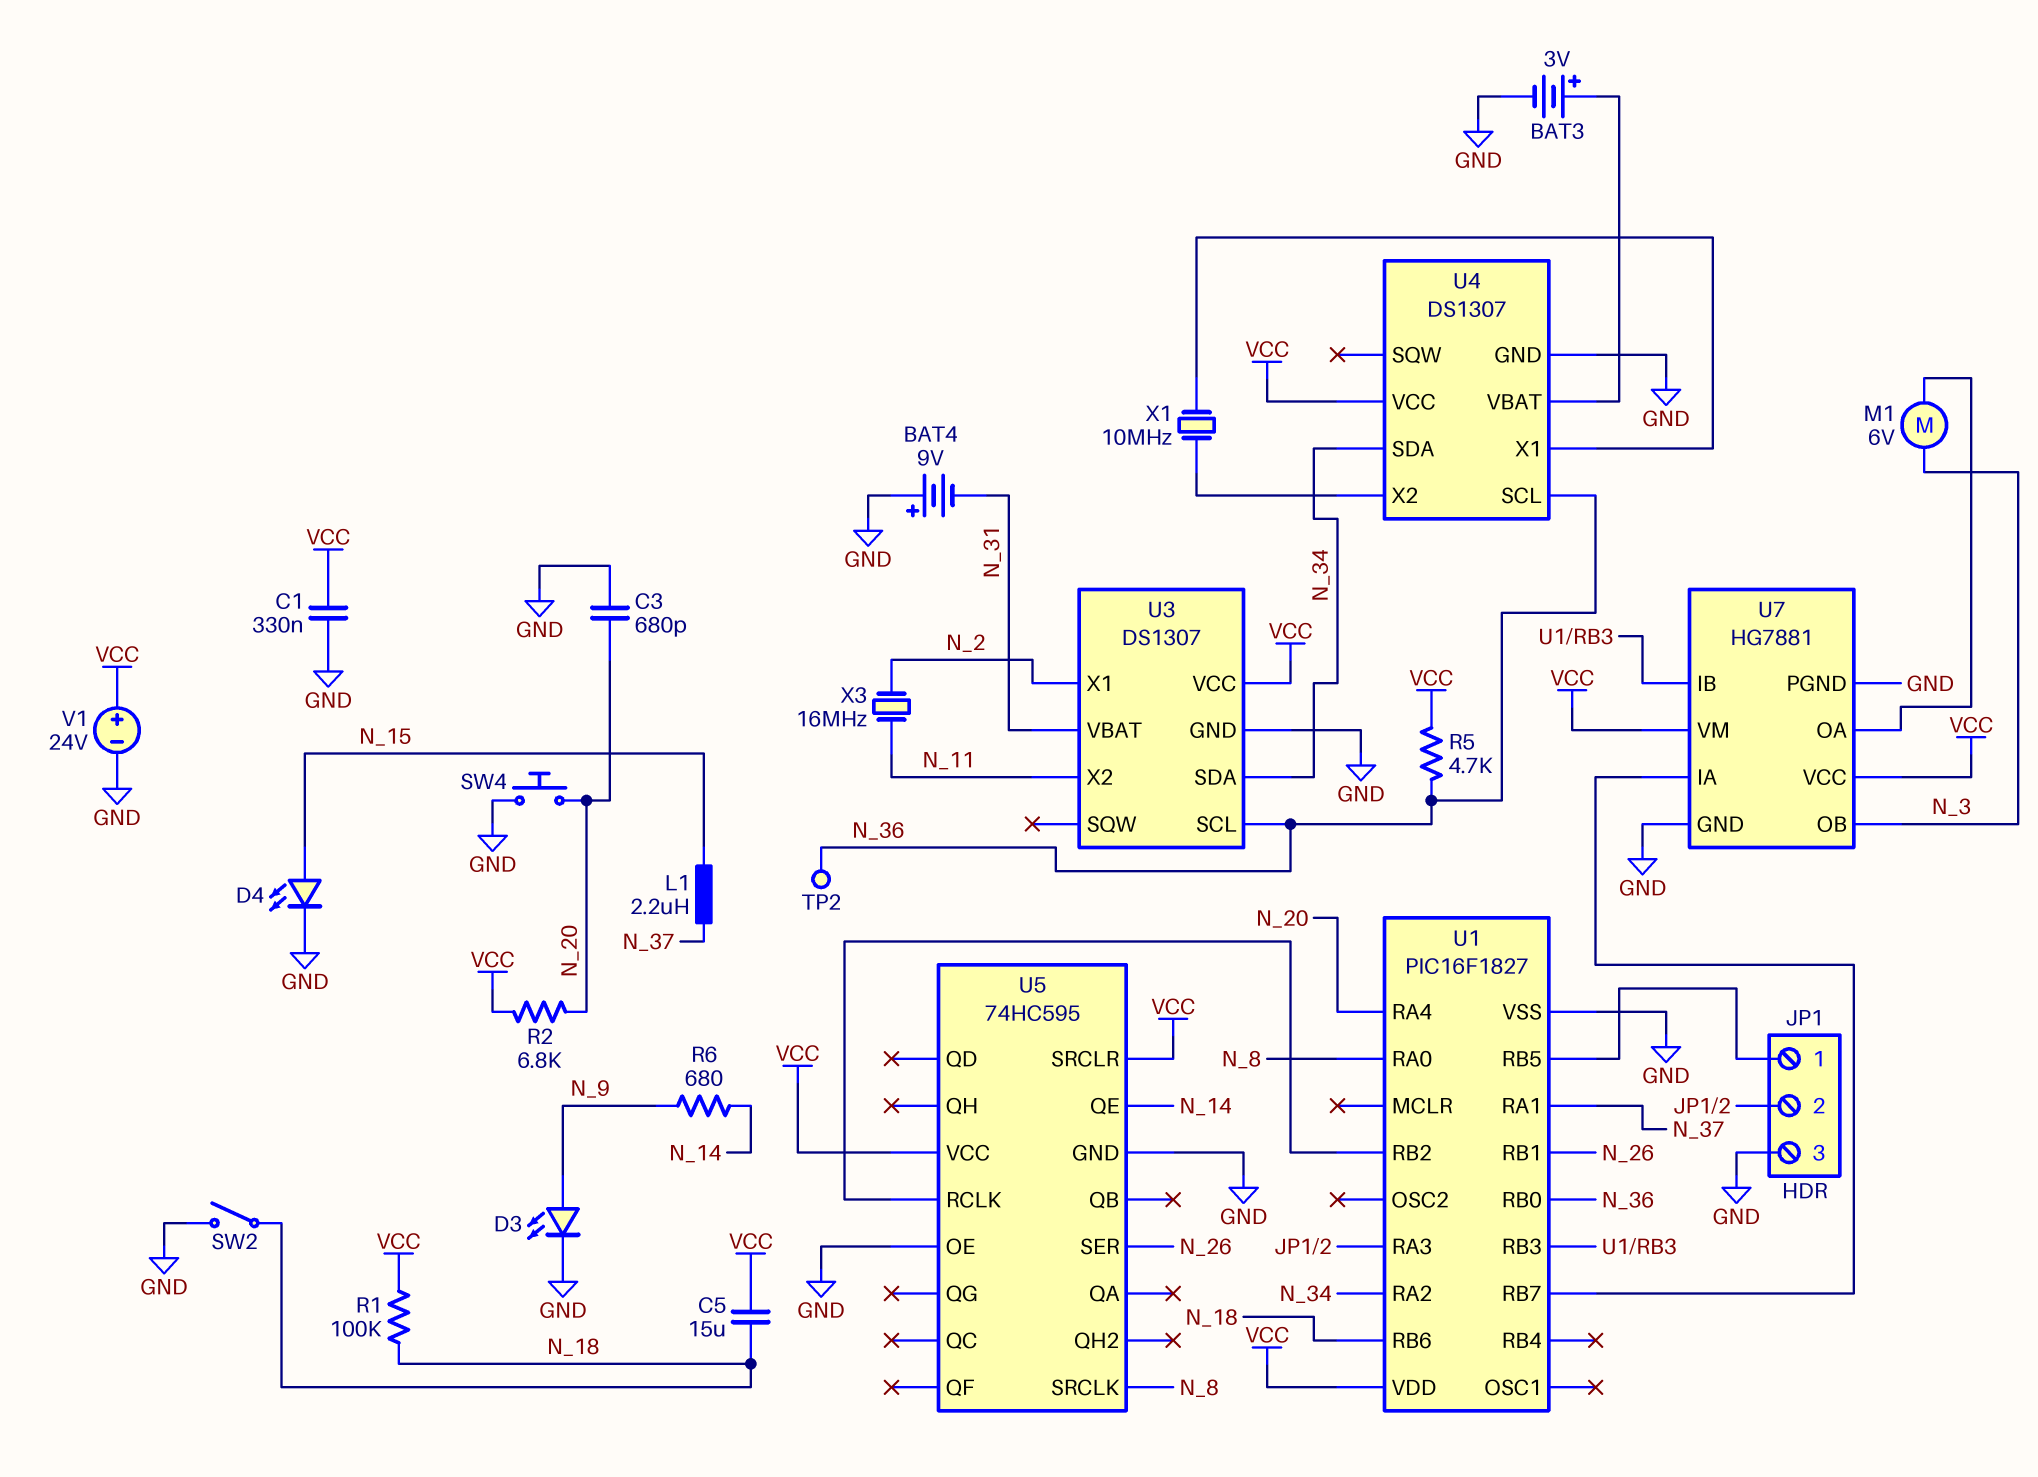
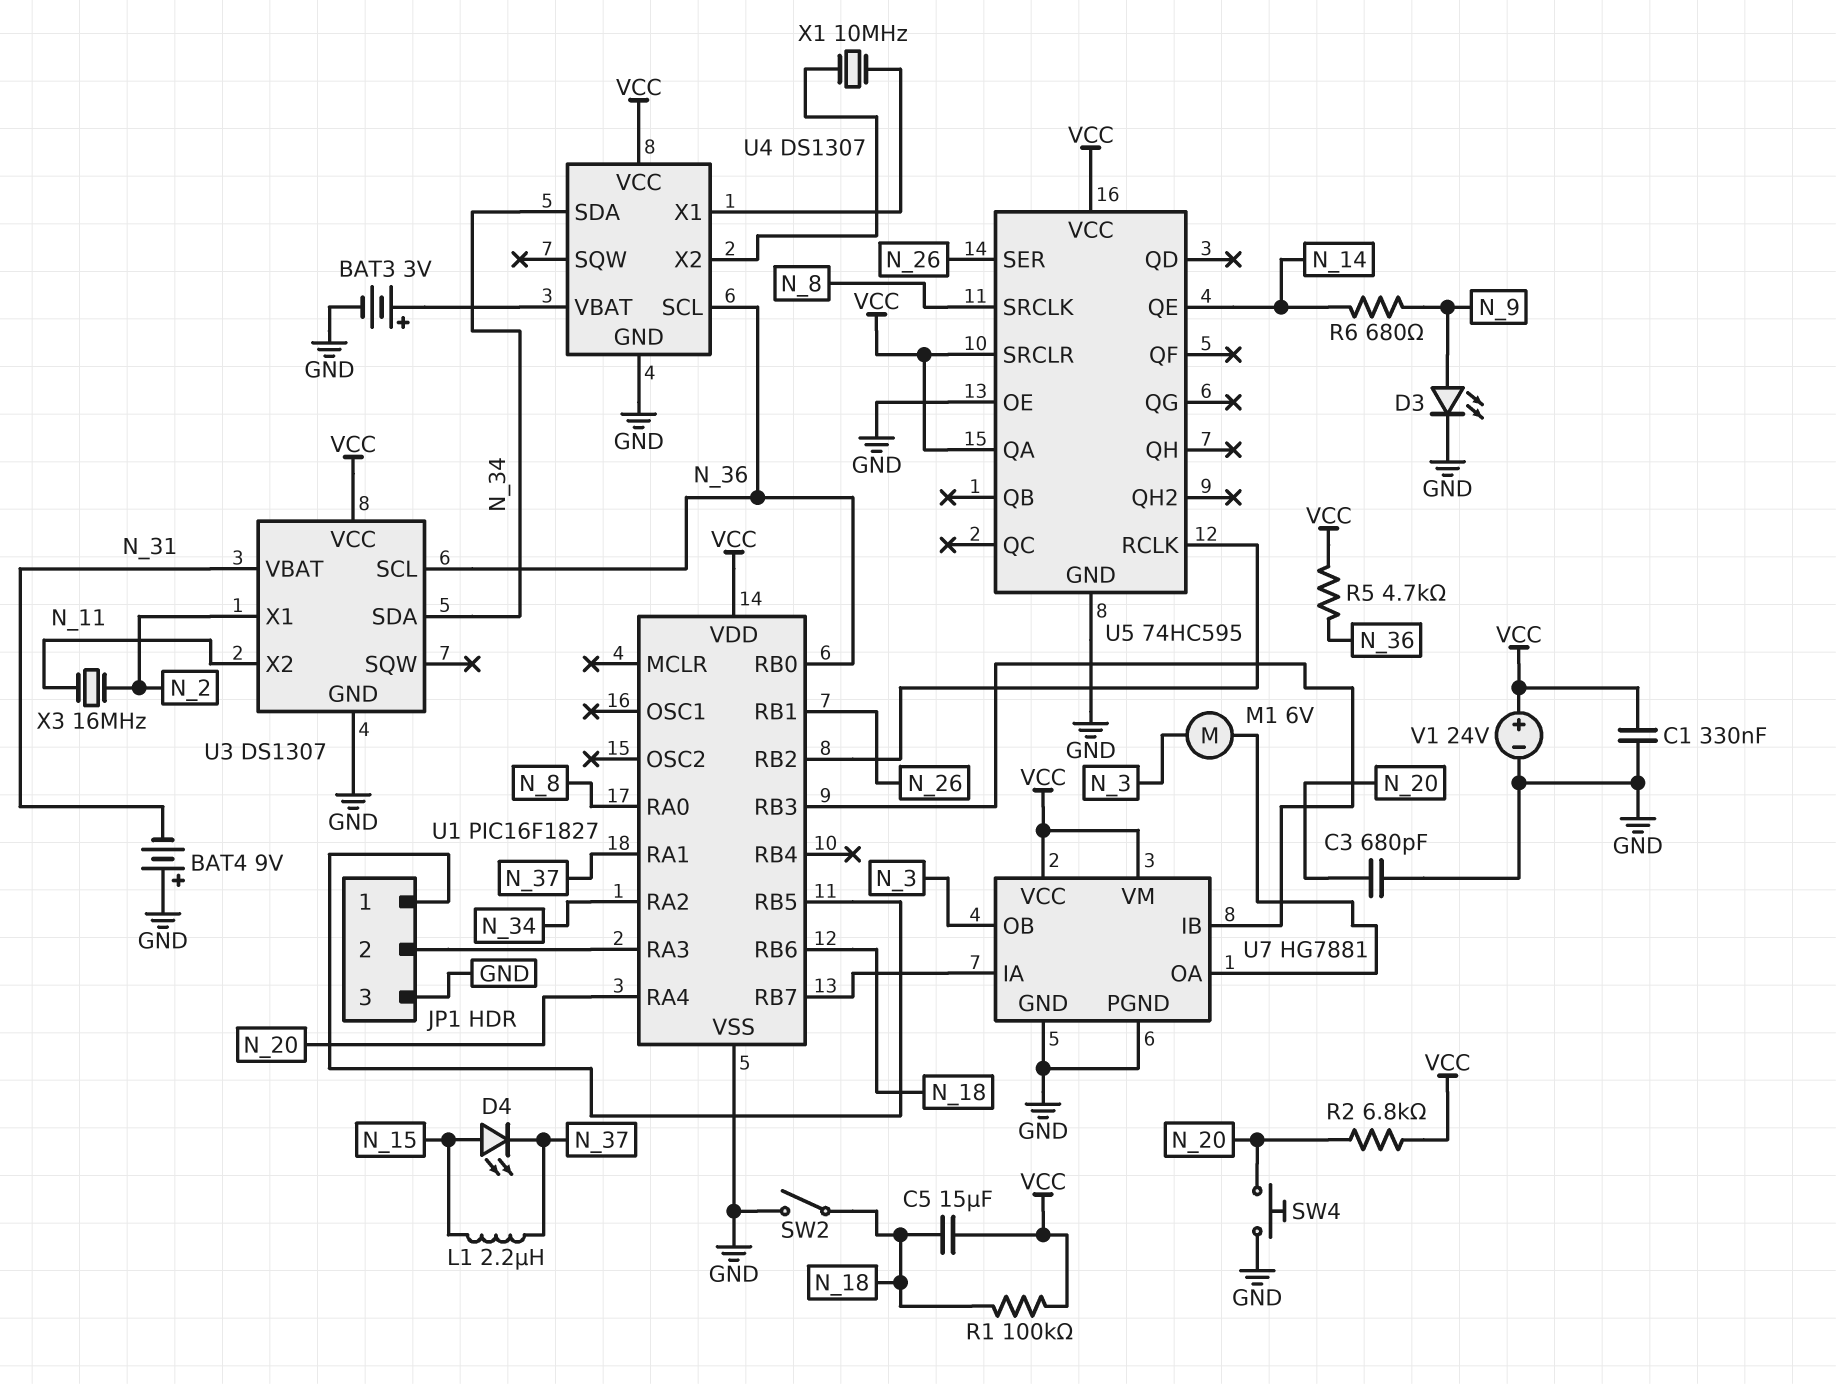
D4: LED (A N_15, K GND) -> LED (A N_15, K N_37)
TP2: test point (N_36) -> none
U5 pin QA: none -> VCC

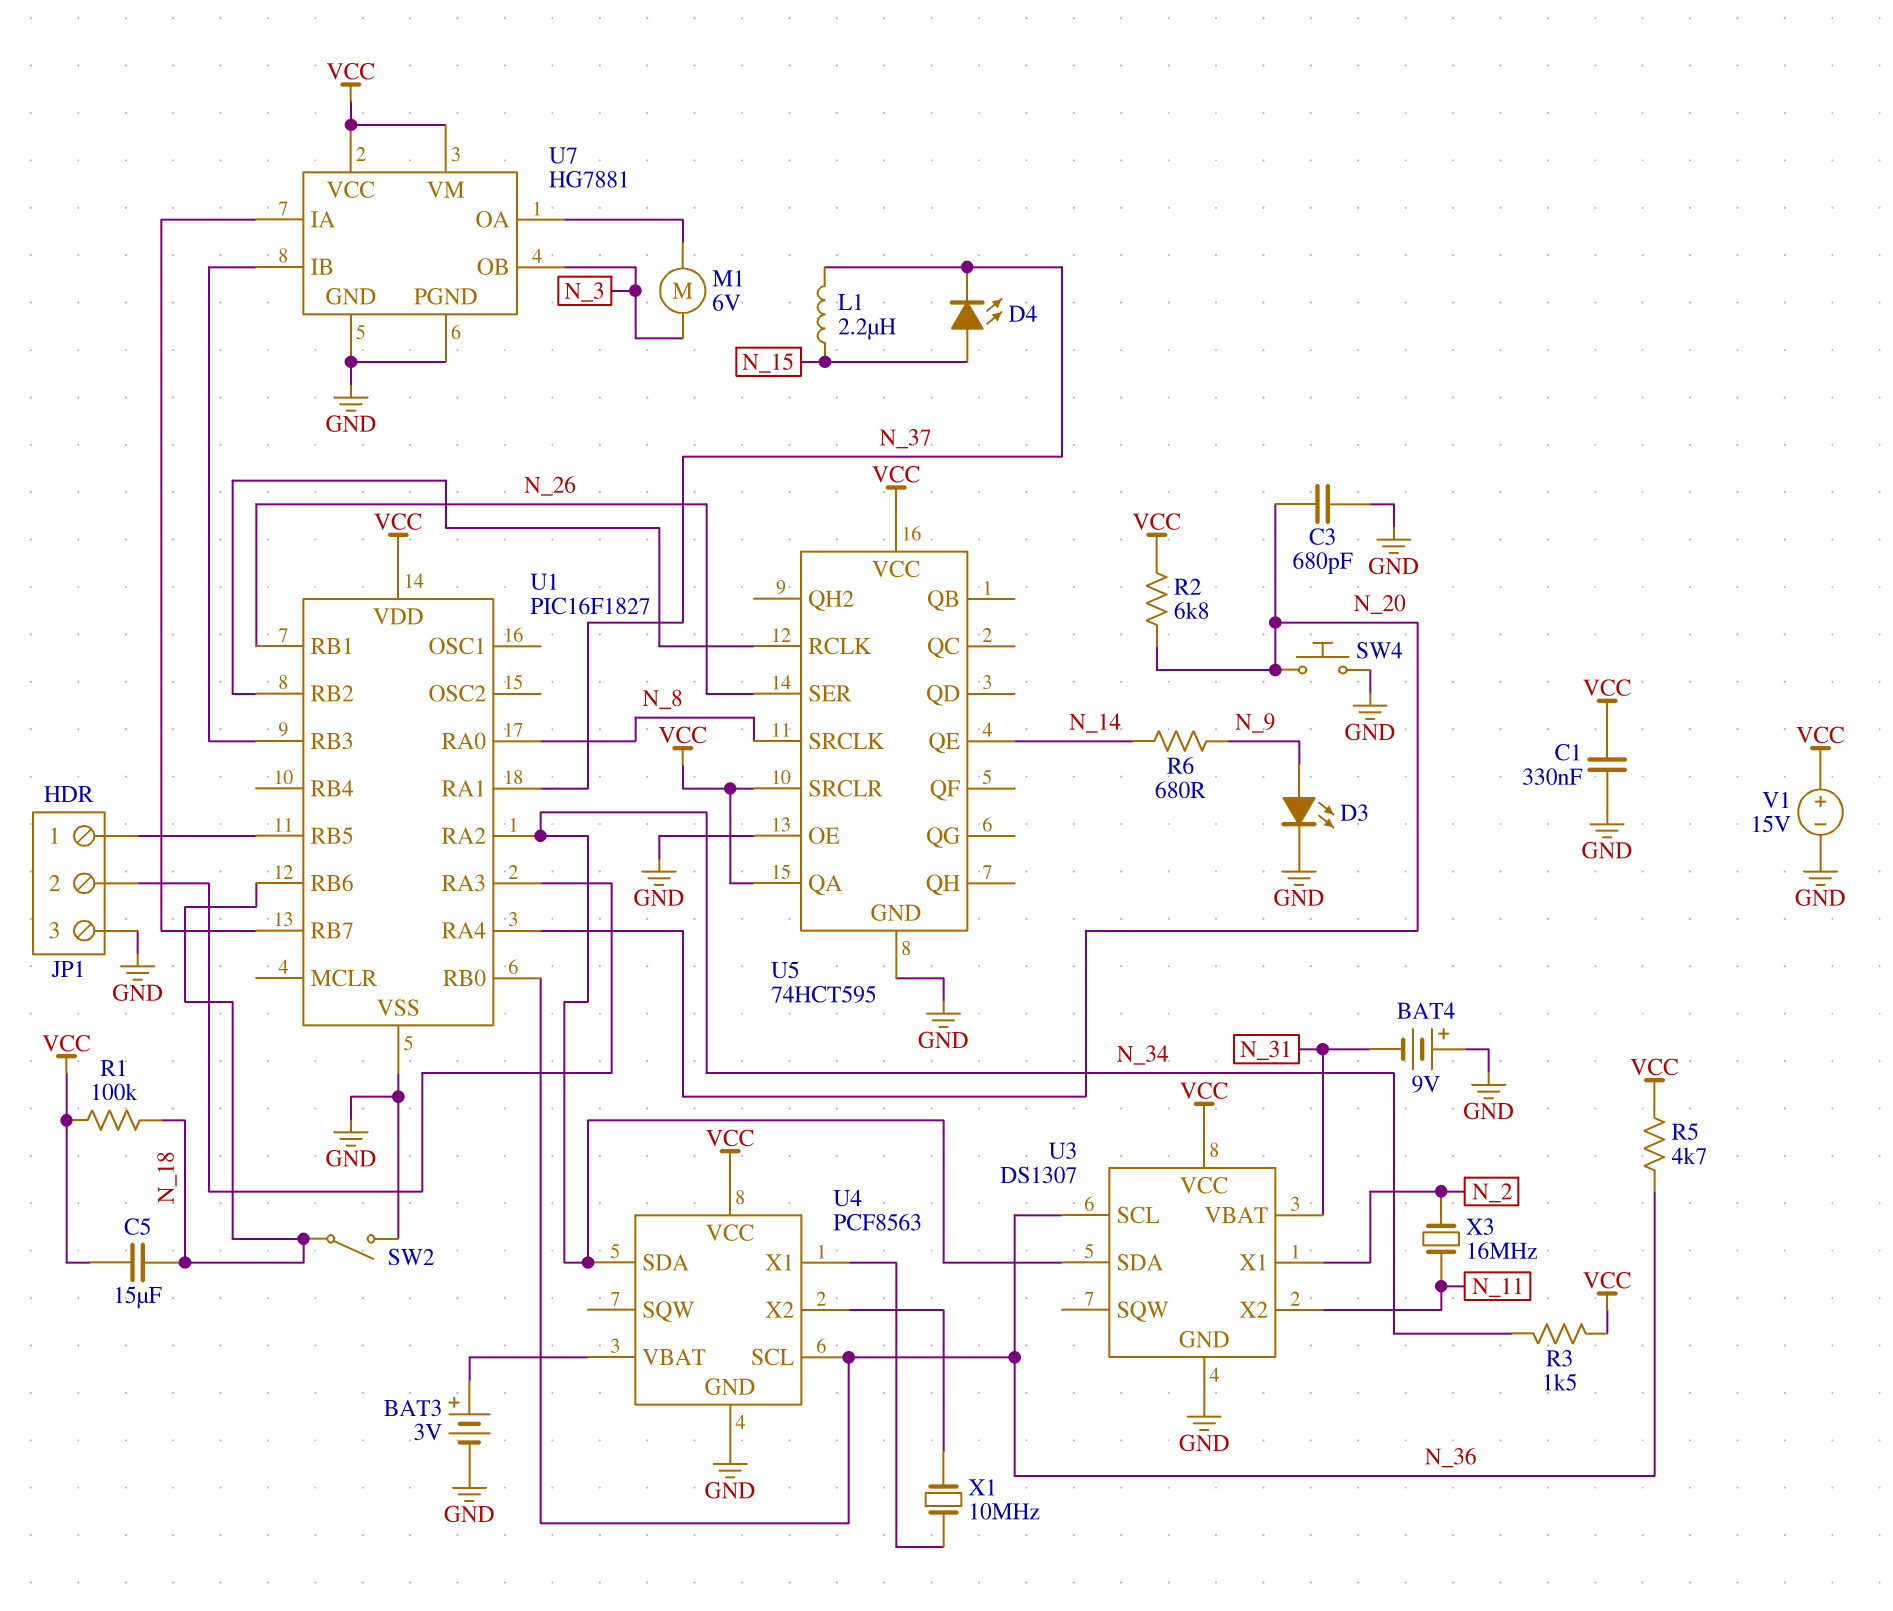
R3: none -> 1.5k (N_34, VCC)
U4: DS1307 -> PCF8563
U5: 74HC595 -> 74HCT595
V1: 24V (plus VCC, minus GND) -> 15V (plus VCC, minus GND)

